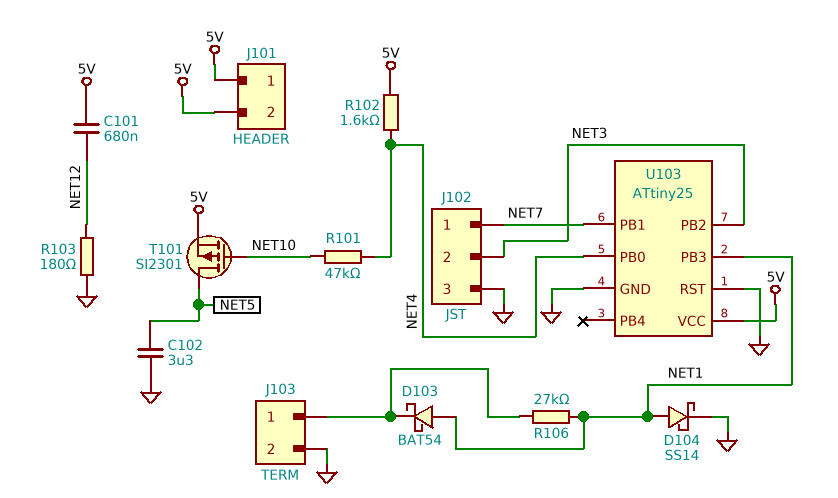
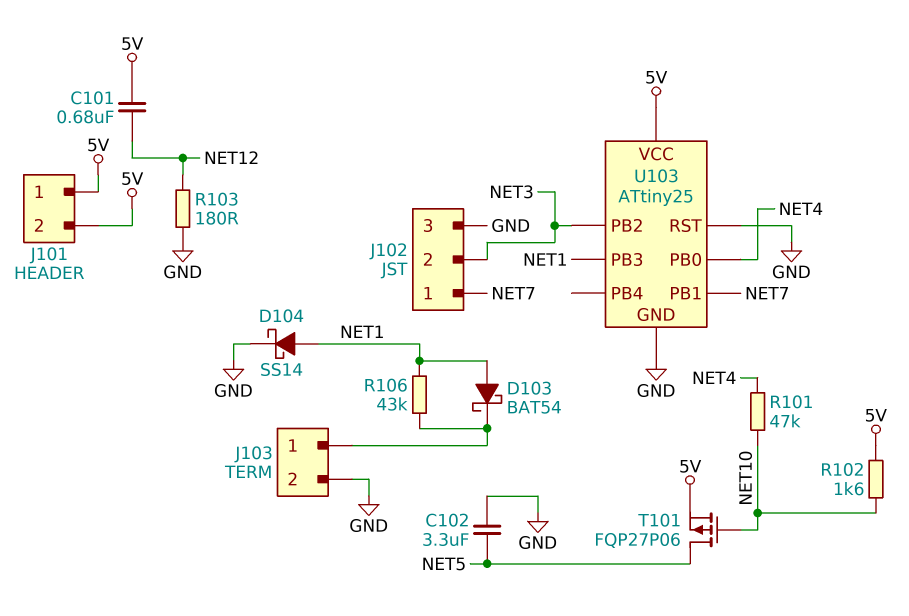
R102: 1.6k (5V, NET4) -> 1.6k (5V, NET10)
R106: 27k (J103/1, NET1) -> 43k (J103/1, NET1)
T101: PMOS SI2301 (G NET10, D NET5, S 5V) -> PMOS FQP27P06 (G NET10, D NET5, S 5V)

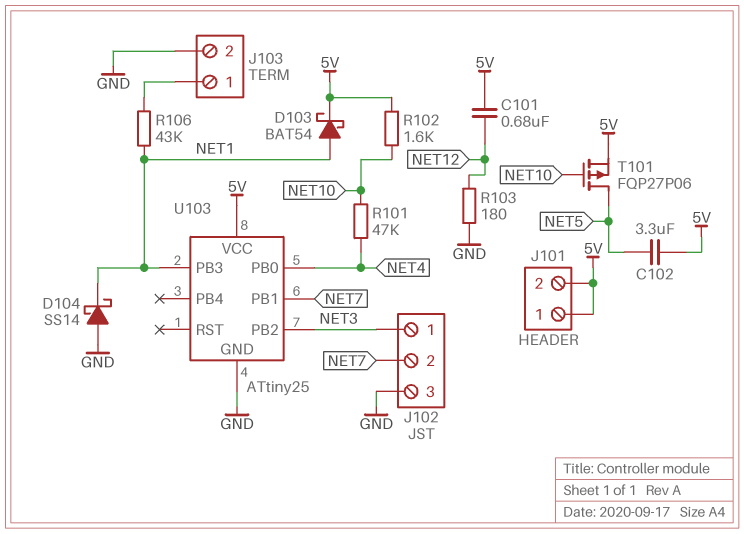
C102: 3.3uF (GND, NET5) -> 3.3uF (5V, NET5)
D103: schottky BAT54 (A NET1, K J103/1) -> schottky BAT54 (A NET1, K 5V)
D104: schottky SS14 (A NET1, K GND) -> schottky SS14 (A GND, K NET1)
J102 pin 1: NET7 -> NET3
J102 pin 2: NET3 -> NET7
U103 pin RST: GND -> none

